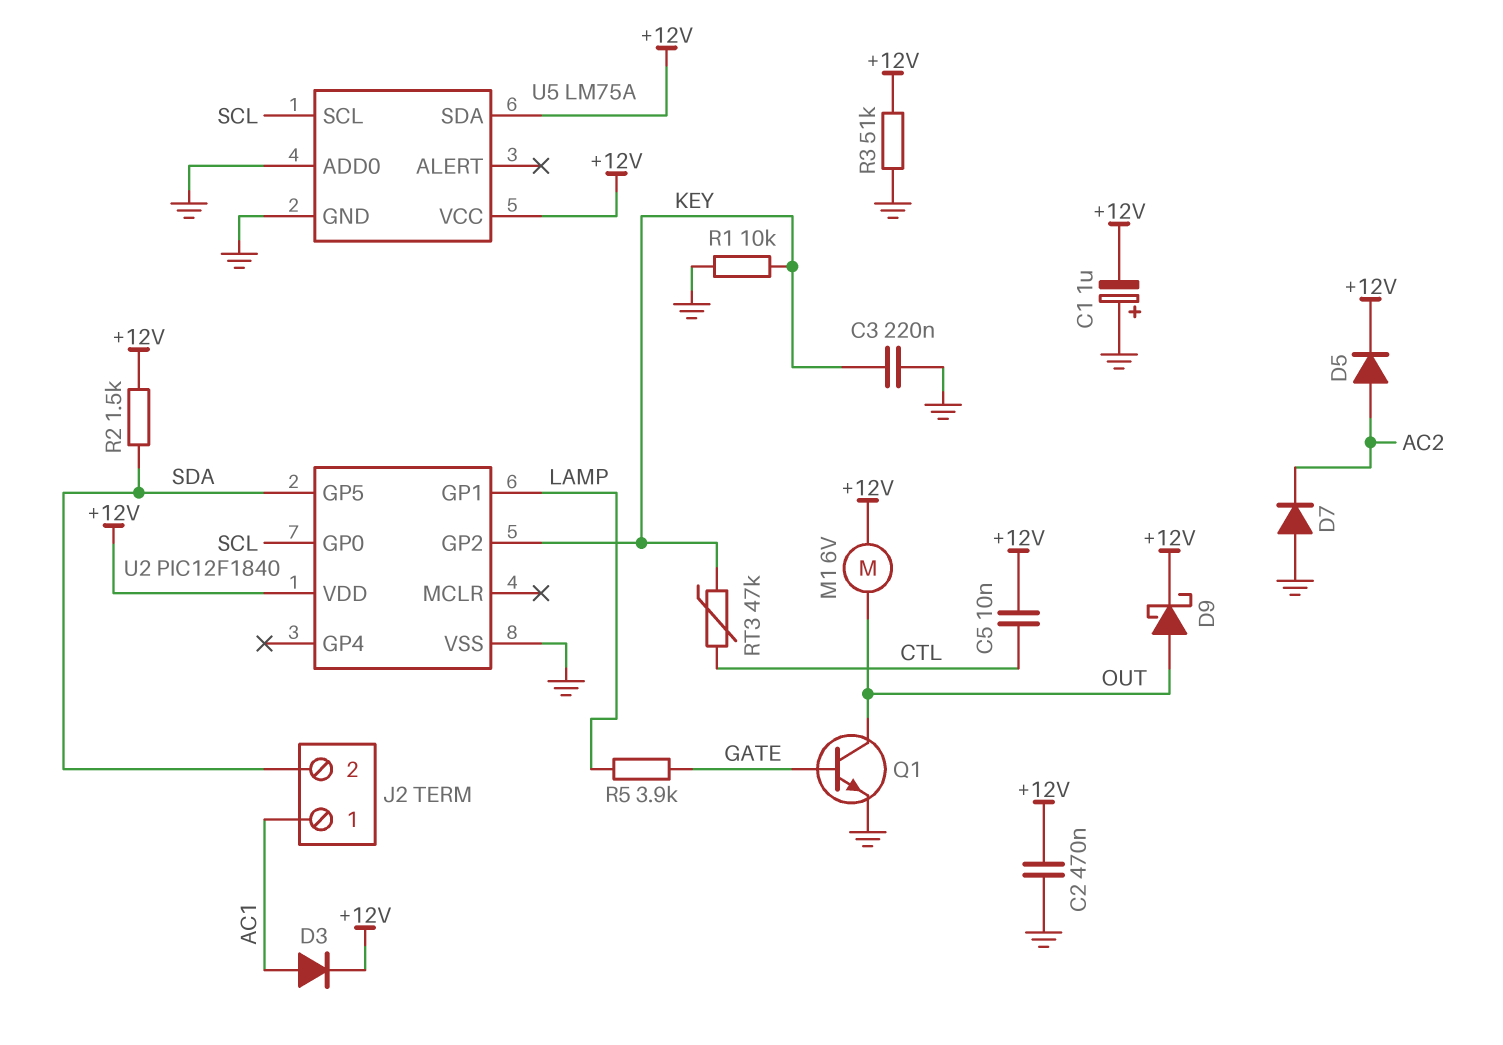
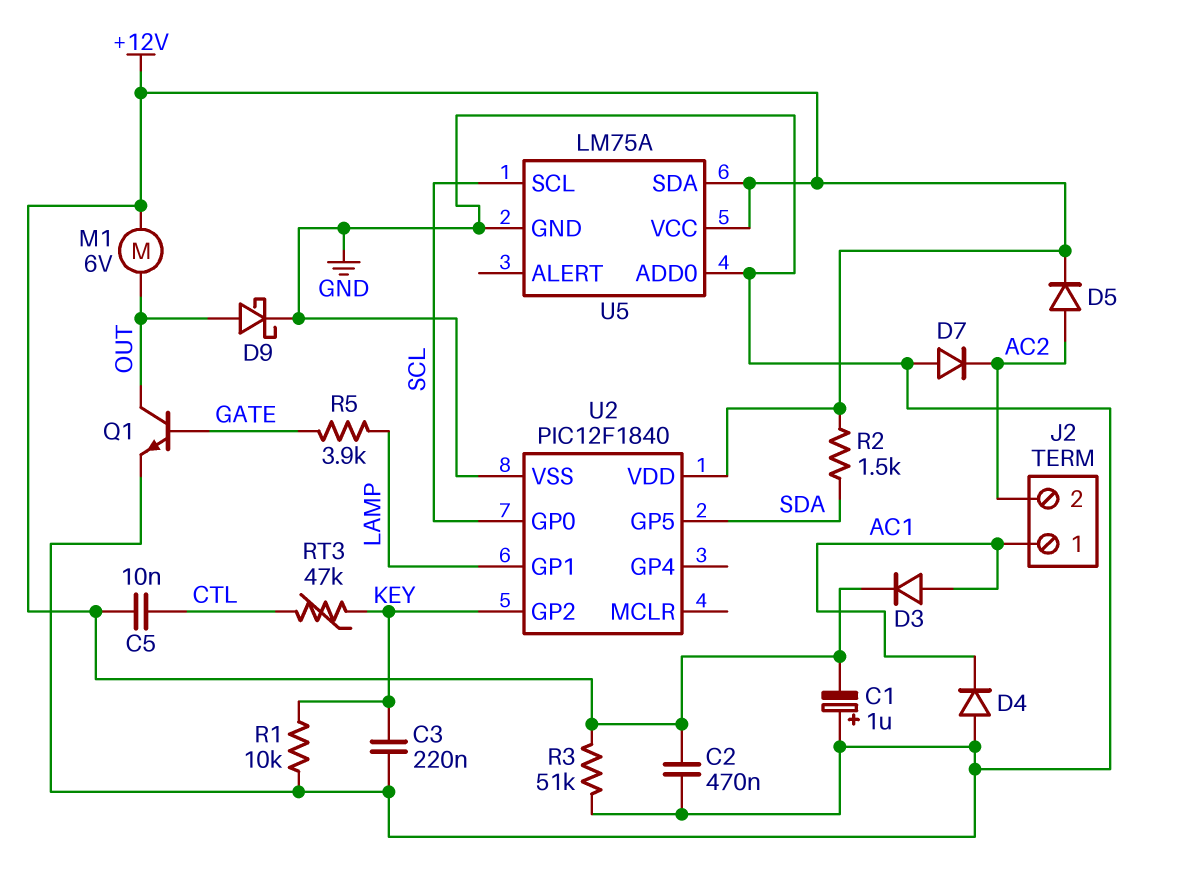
D4: none -> diode (A GND, K AC1)
D9: schottky (A OUT, K +12V) -> schottky (A OUT, K GND)
J2 pin 2: SDA -> AC2

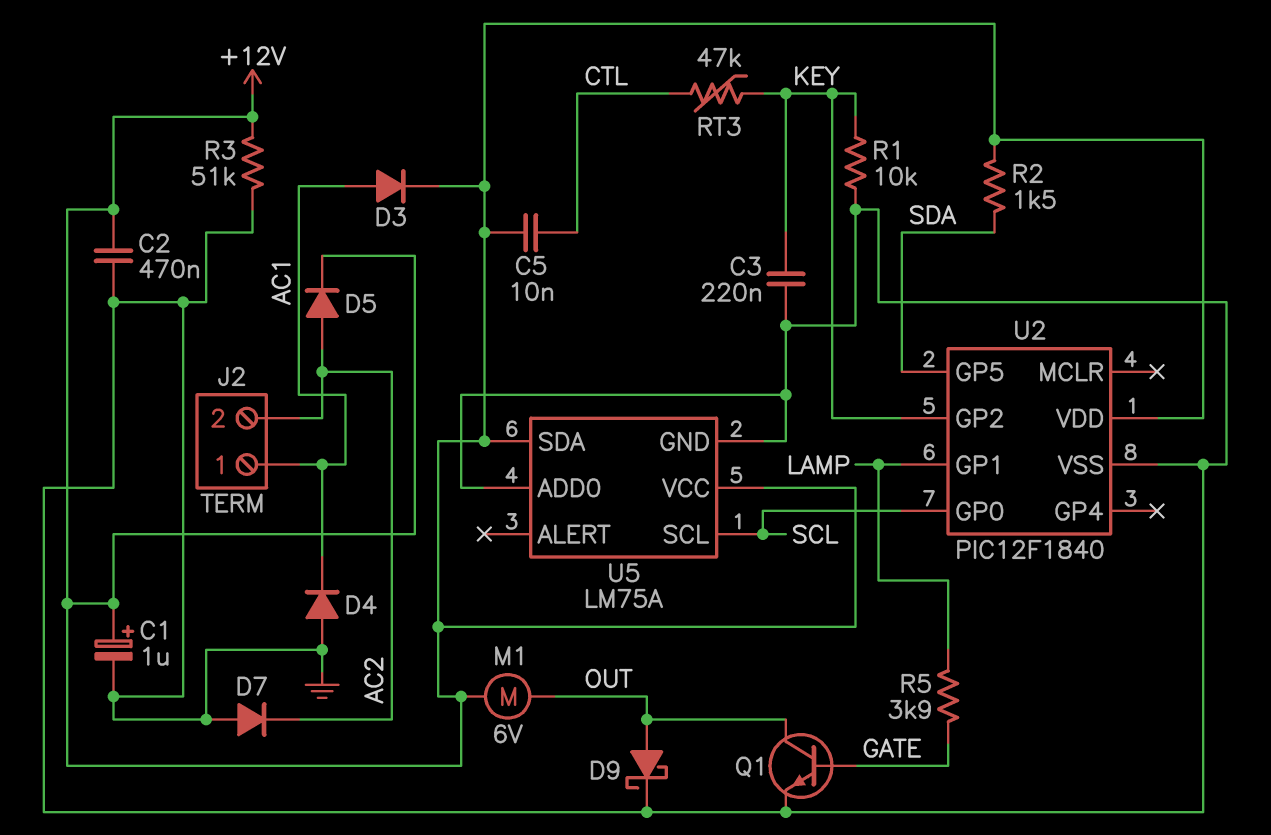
C1: 1uF (plus GND, minus +12V) -> 1uF (plus +12V, minus GND)

